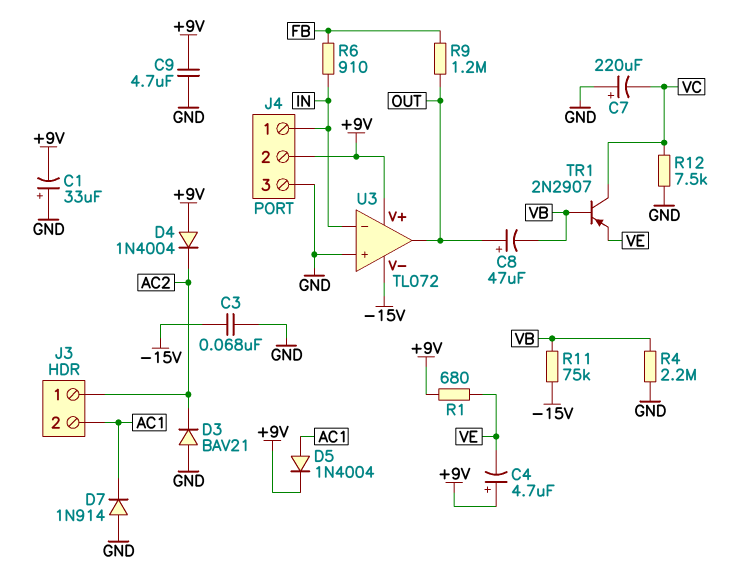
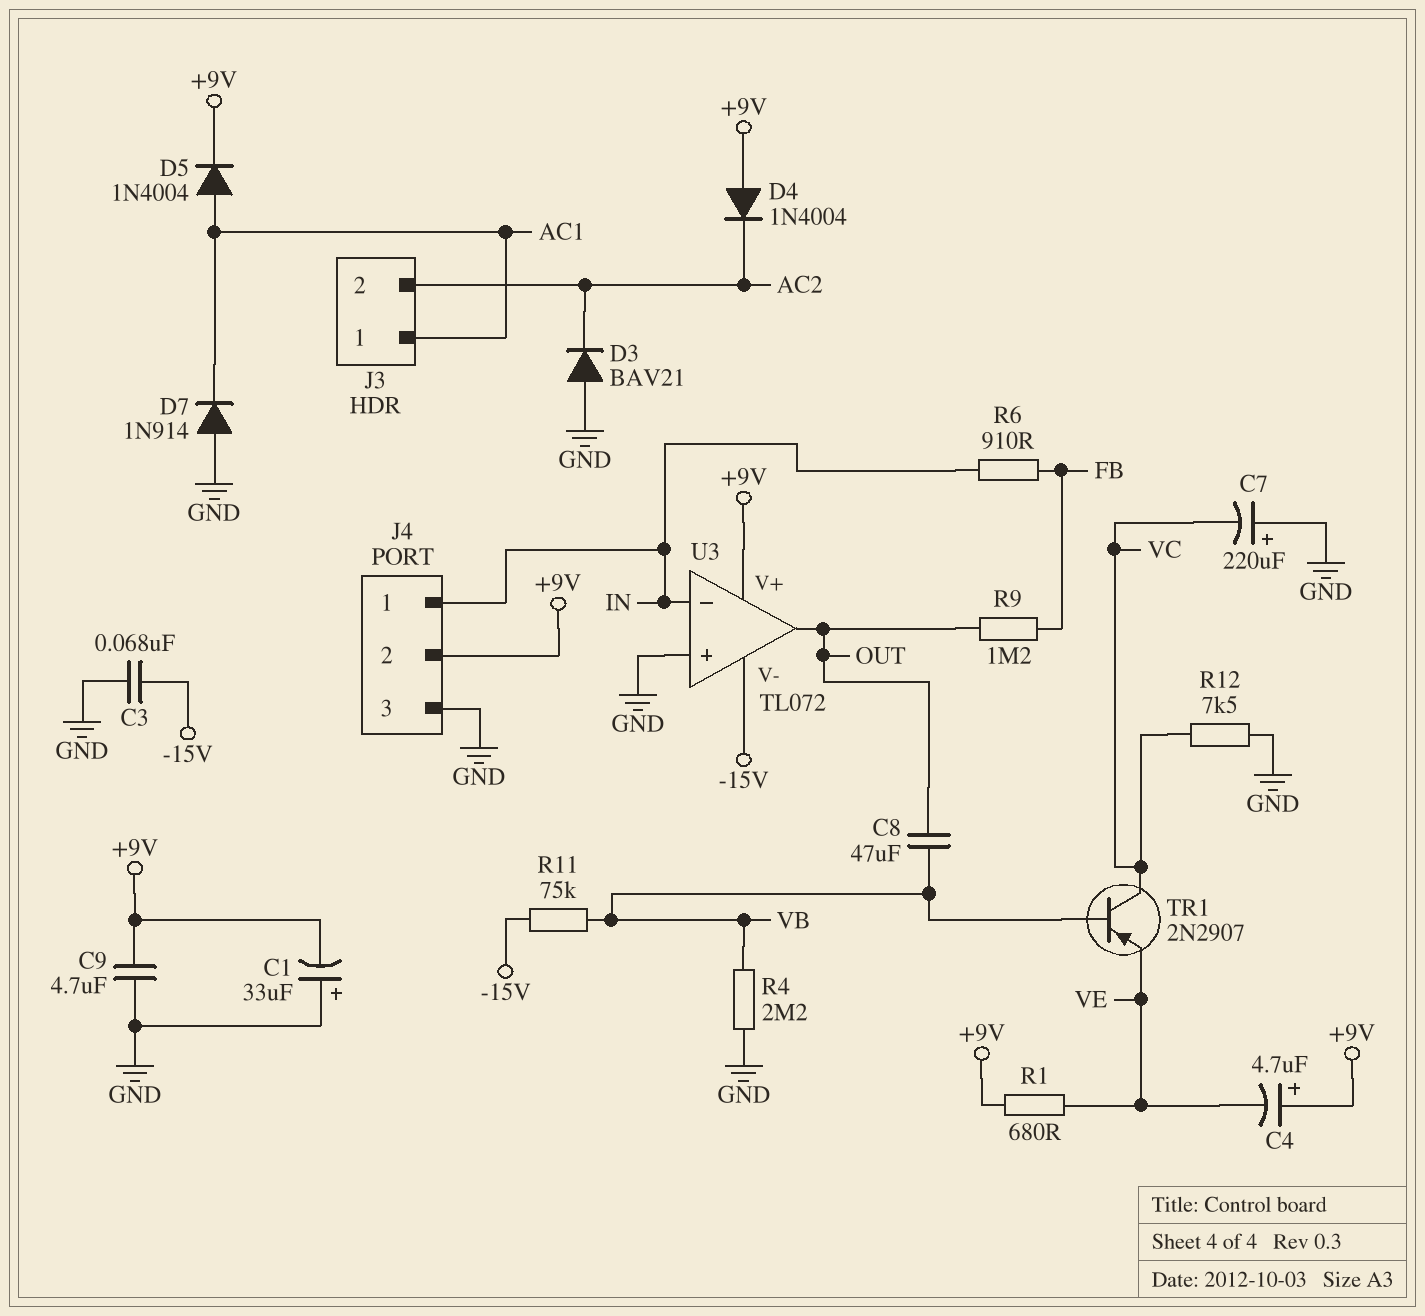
C8: 47uF (plus OUT, minus VB) -> 47uF (OUT, VB)
J3 pin 1: AC2 -> AC1
J3 pin 2: AC1 -> AC2

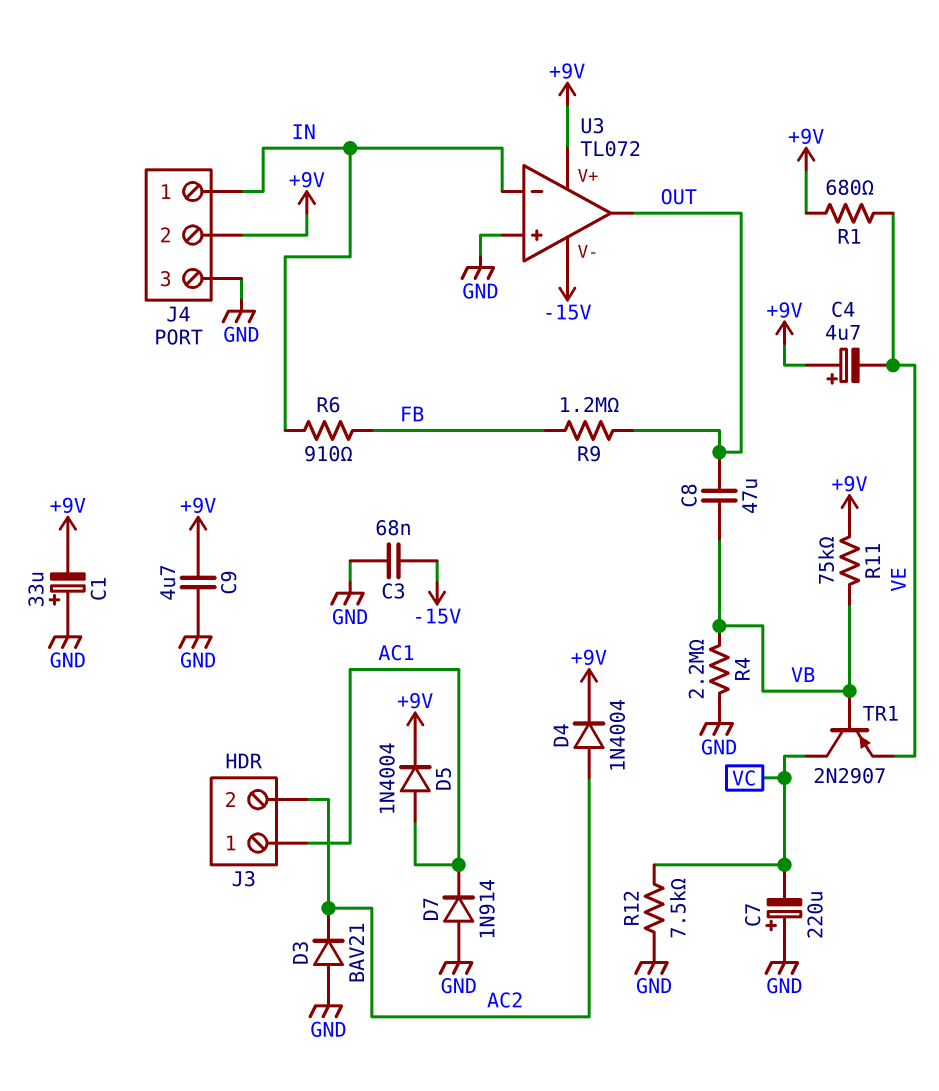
D4: diode 1N4004 (A +9V, K AC2) -> diode 1N4004 (A AC2, K +9V)
R11: 75k (-15V, VB) -> 75k (+9V, VB)

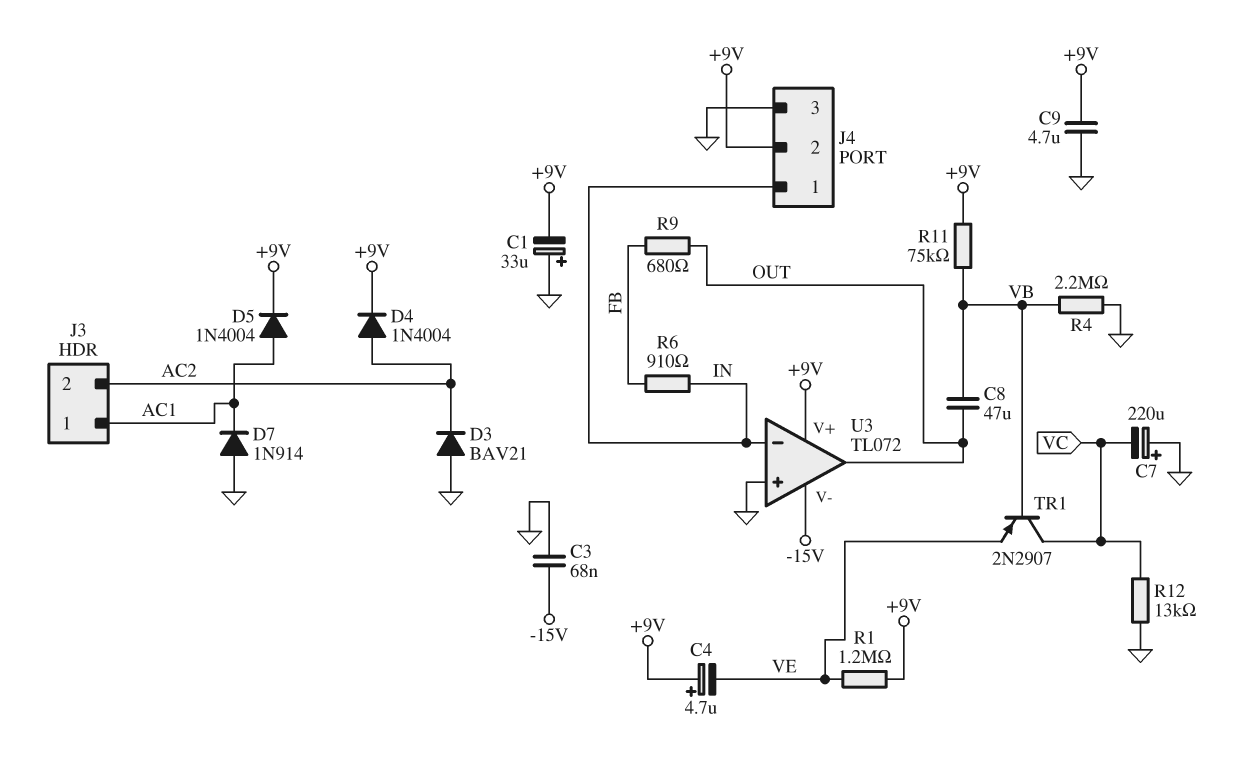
R1: 680 (+9V, VE) -> 1.2M (+9V, VE)
R9: 1.2M (FB, OUT) -> 680 (FB, OUT)
R12: 7.5k (GND, VC) -> 13k (GND, VC)

